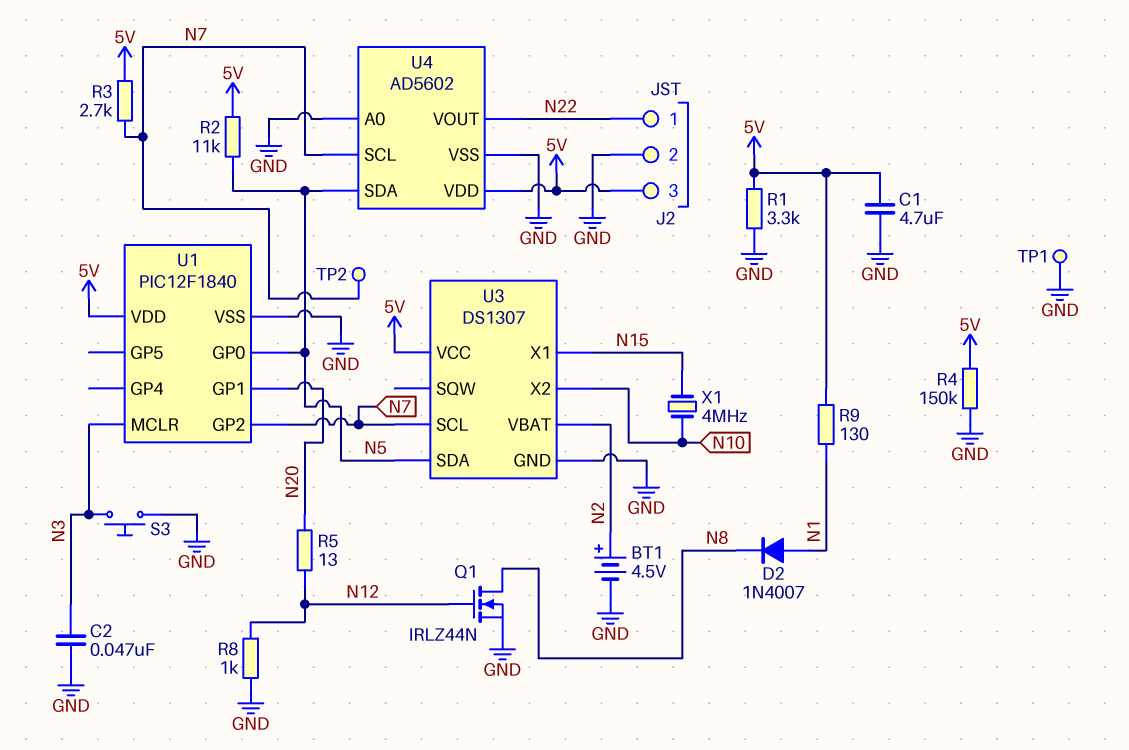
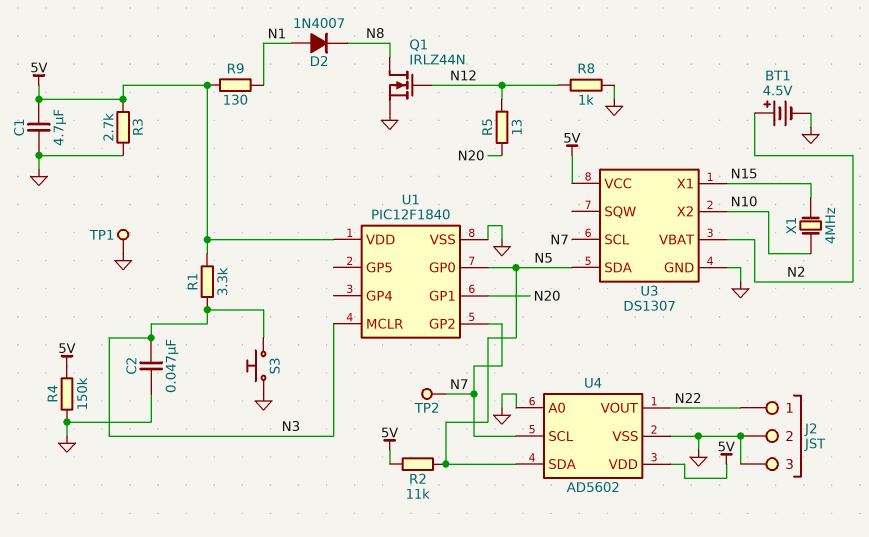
J2 pin 3: 5V -> GND
R1: 3.3k (5V, GND) -> 3.3k (5V, N3)
R3: 2.7k (5V, N7) -> 2.7k (5V, GND)

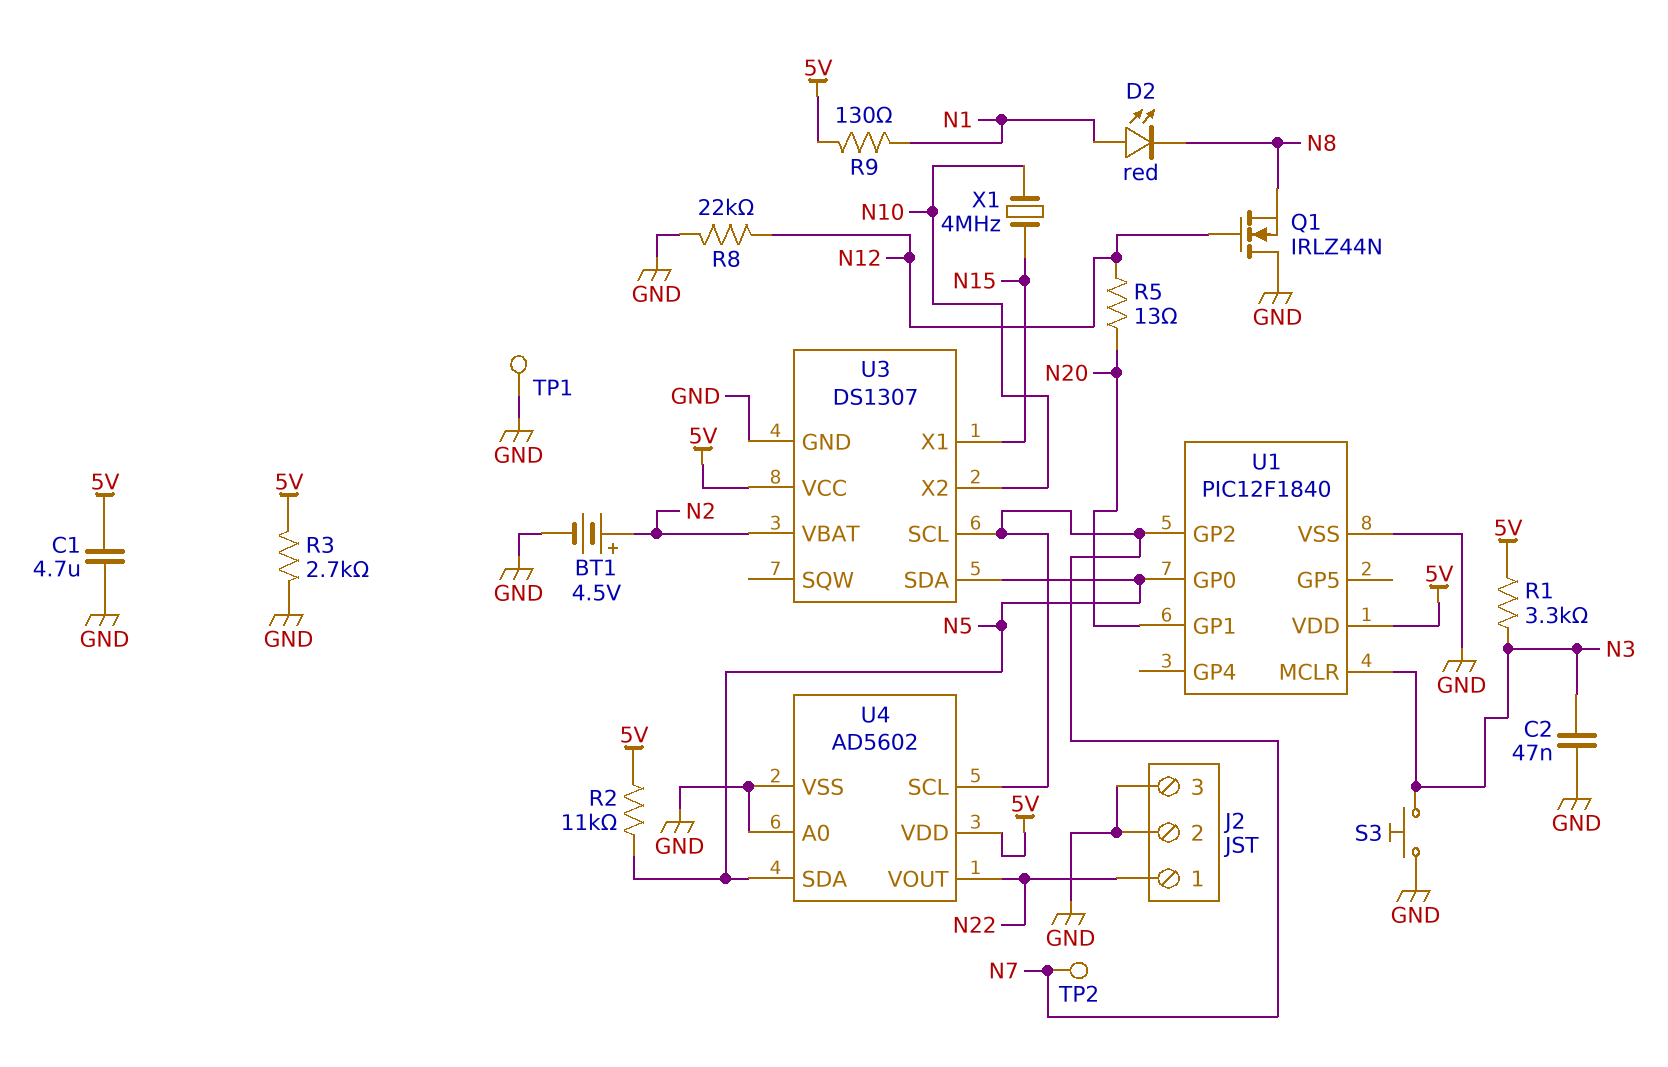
D2: diode 1N4007 (A N1, K N8) -> LED red (A N1, K N8)
Q1: NMOS IRLZ44N (G N12, D N8, S GND) -> NMOS IRLZ44N (G N12, D GND, S N8)
R4: 150k (5V, GND) -> none
R8: 1k (GND, N12) -> 22k (GND, N12)

